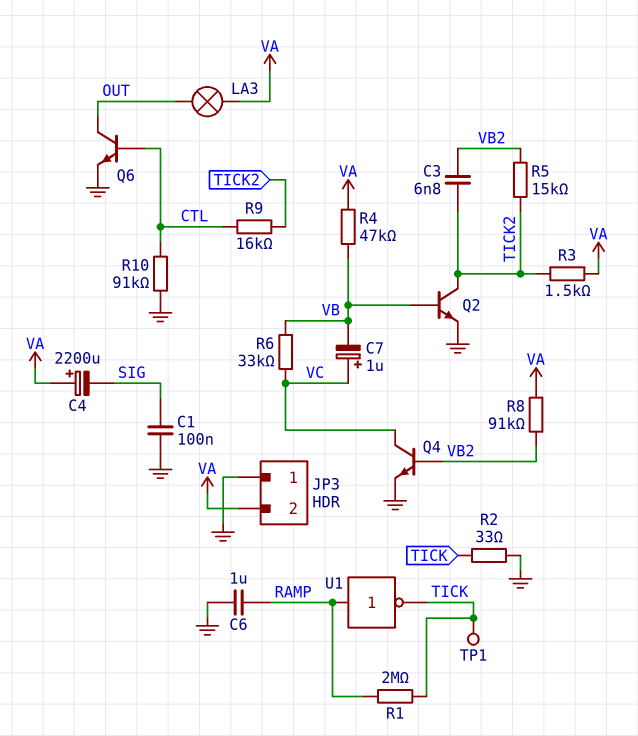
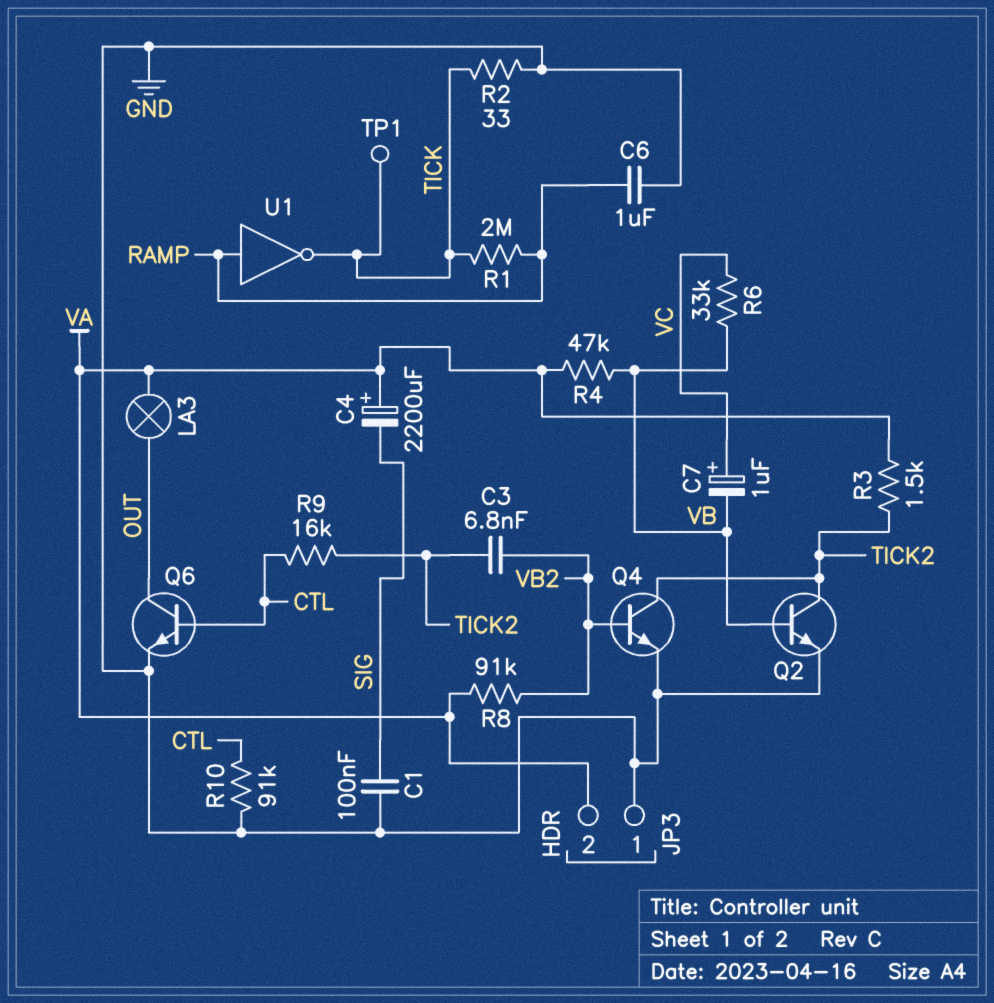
Q4: NPN (B VB2, C VC, E GND) -> NPN (B VB2, C TICK2, E GND)
R5: 15k (TICK2, VB2) -> none

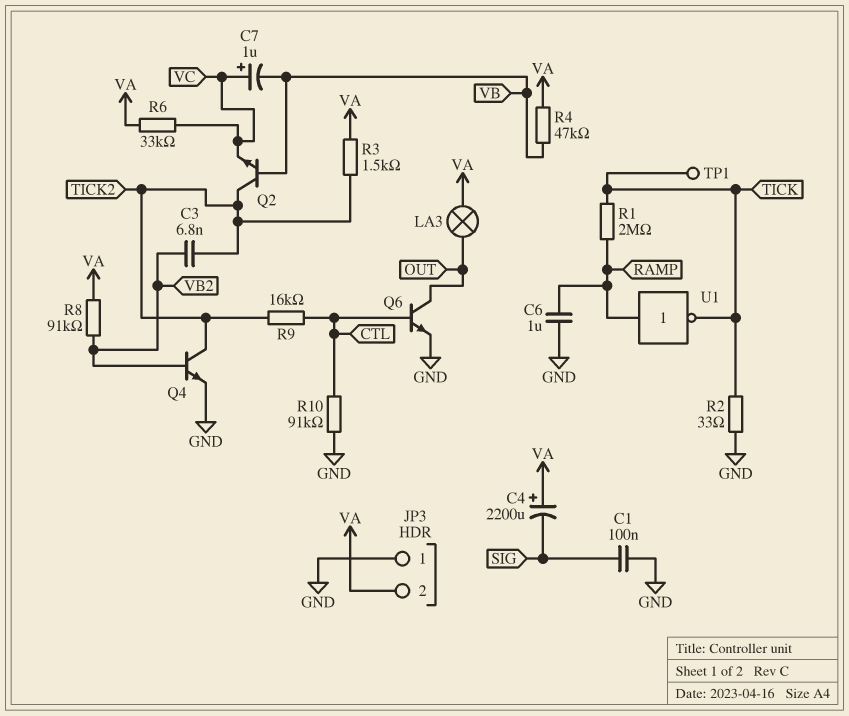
Q2: NPN (B VB, C TICK2, E GND) -> NPN (B VB, C TICK2, E VC)
R6: 33k (VB, VC) -> 33k (VA, VC)

